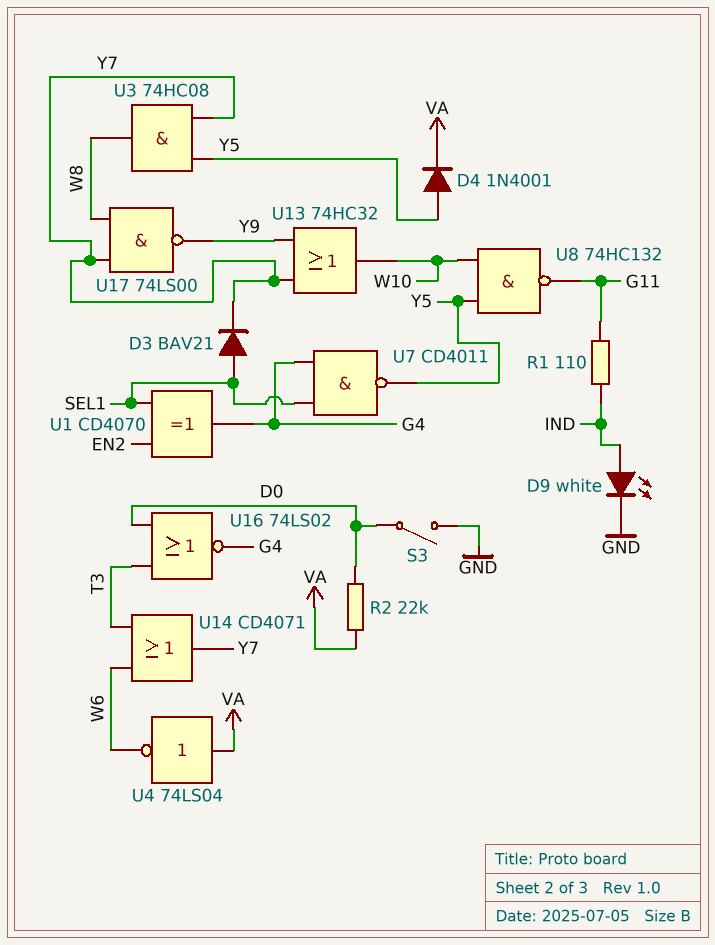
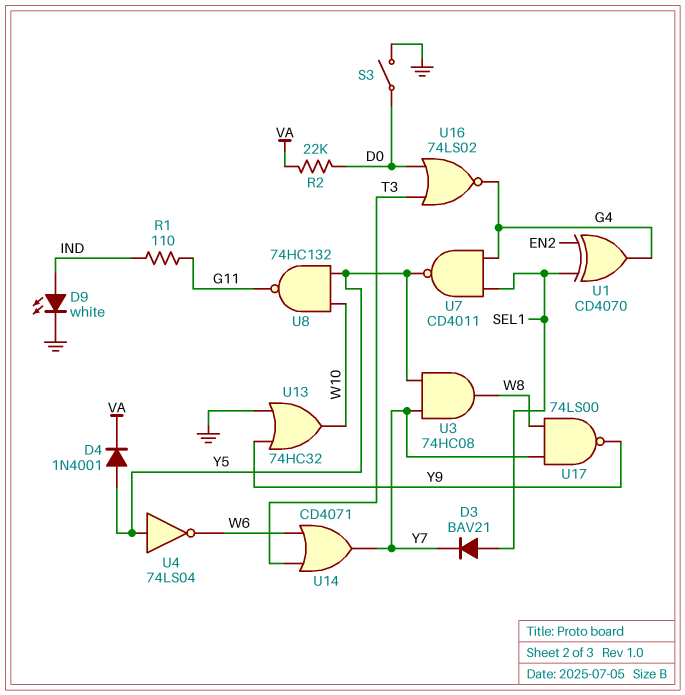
U4: NOT 74LS04 (in VA, out W6) -> NOT 74LS04 (in Y5, out W6)
U13: OR 74HC32 (in Y7, in Y9, out W10) -> OR 74HC32 (in GND, in Y9, out W10)

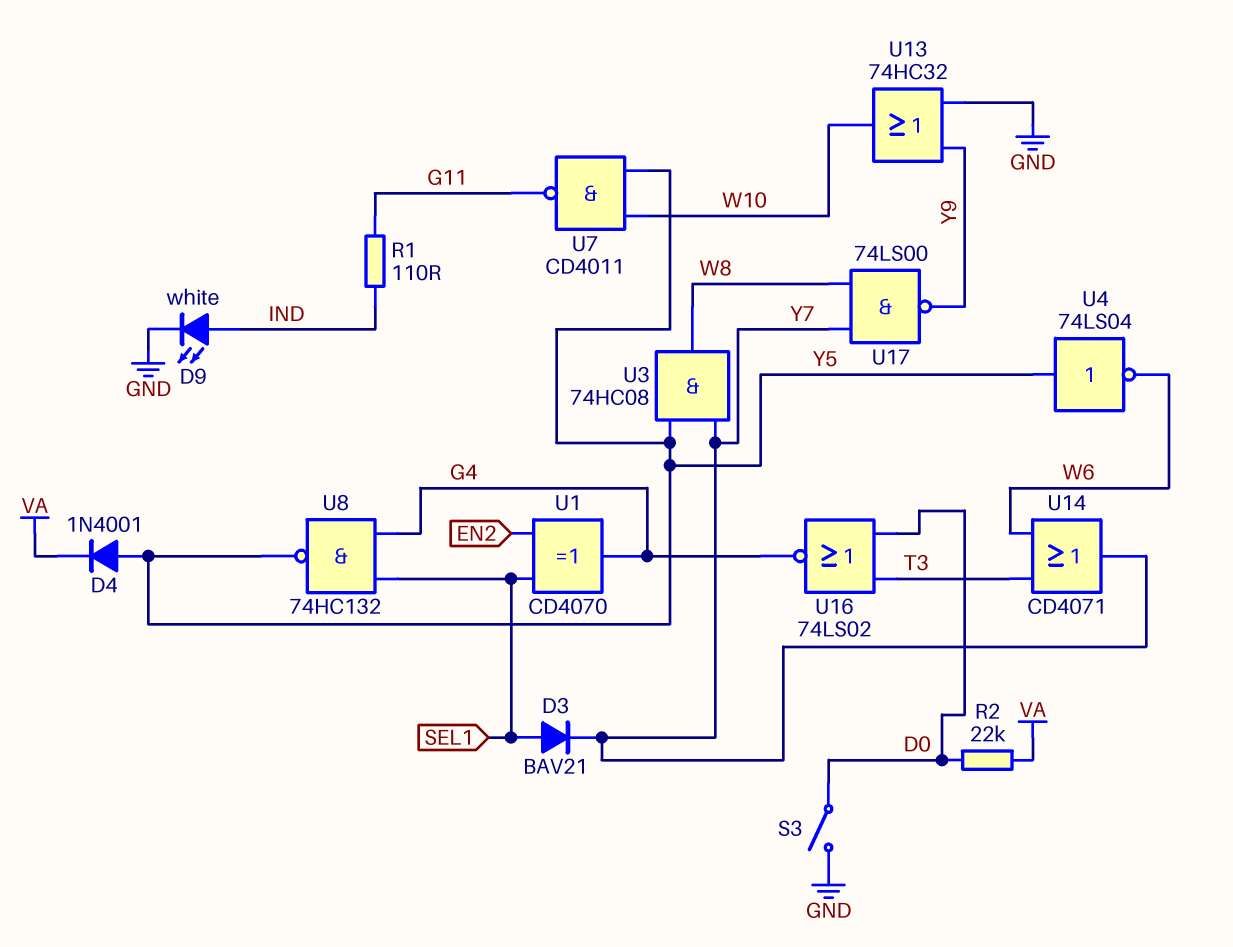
U7: NAND CD4011 (in G4, in SEL1, out Y5) -> NAND CD4011 (in W10, in Y5, out G11)
U8: NAND 74HC132 (in W10, in Y5, out G11) -> NAND 74HC132 (in G4, in SEL1, out Y5)

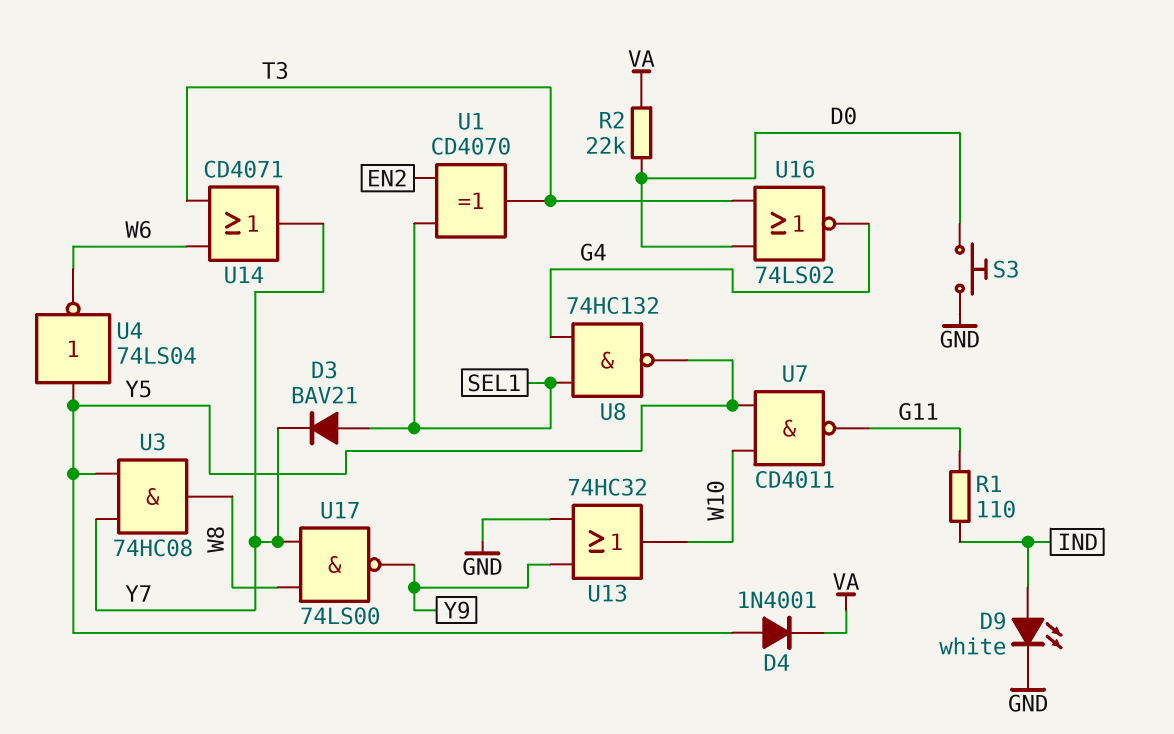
S3: switch (D0, GND) -> button (D0, GND)
U1: XOR CD4070 (in EN2, in SEL1, out G4) -> XOR CD4070 (in EN2, in SEL1, out T3)

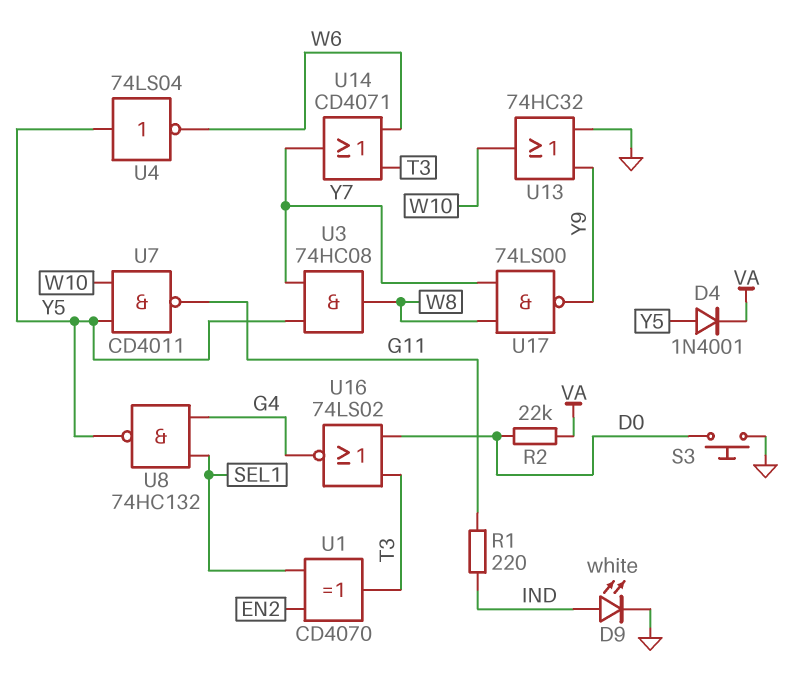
D3: diode BAV21 (A SEL1, K Y7) -> none
R1: 110 (G11, IND) -> 220 (G11, IND)

